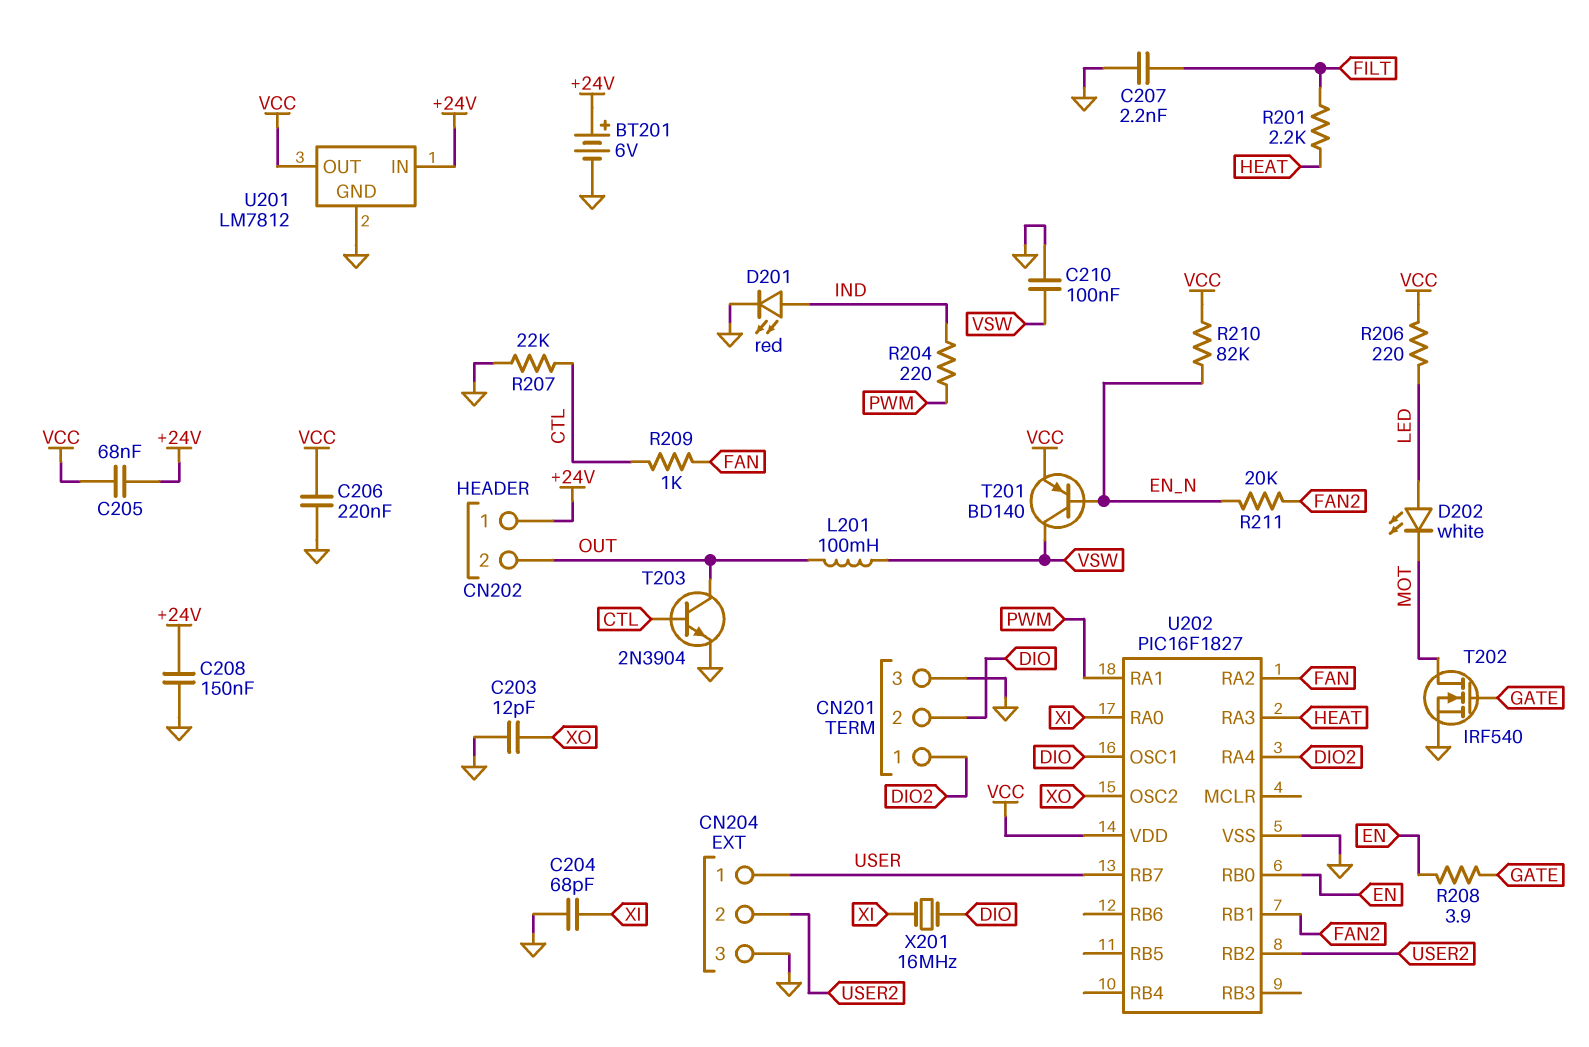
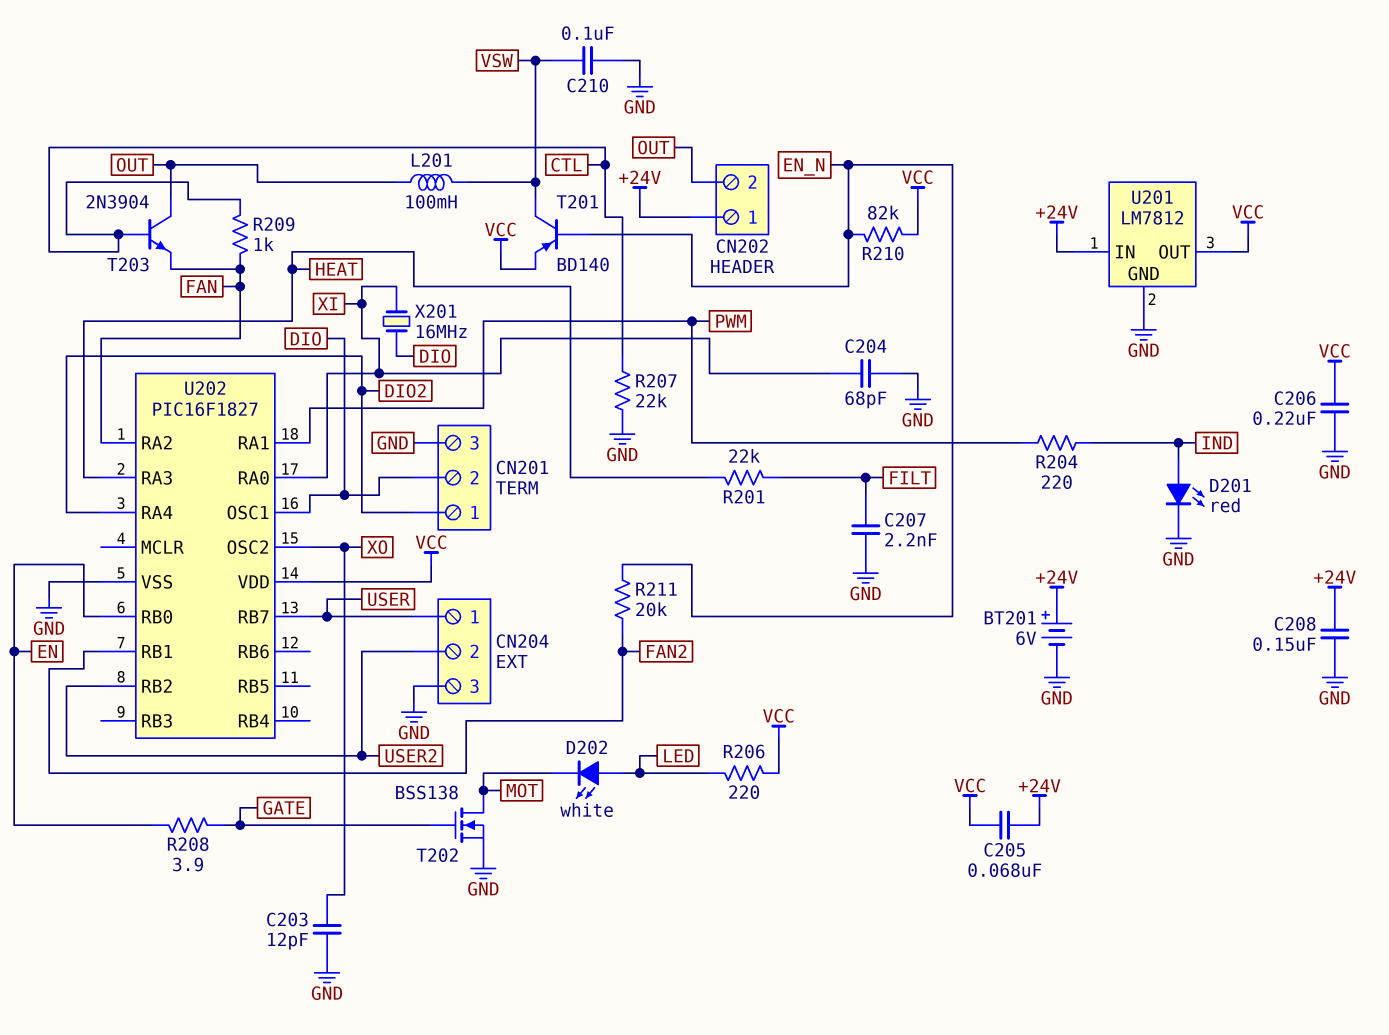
R201: 2.2k (FILT, HEAT) -> 22k (FILT, HEAT)
T202: NMOS IRF540 (G GATE, D MOT, S GND) -> NMOS BSS138 (G GATE, D MOT, S GND)
T203: NPN 2N3904 (B CTL, C OUT, E GND) -> NPN 2N3904 (B CTL, C OUT, E FAN)

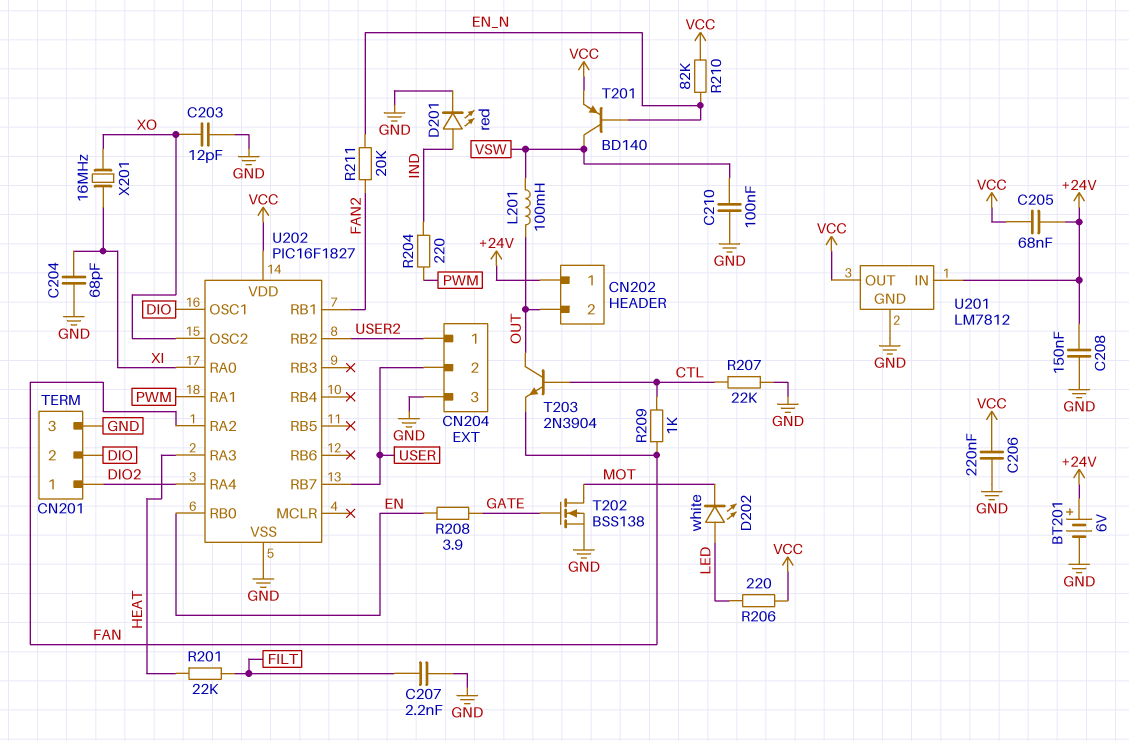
CN204 pin 1: USER -> USER2
CN204 pin 2: USER2 -> USER
X201: 16MHz (DIO, XI) -> 16MHz (XI, XO)

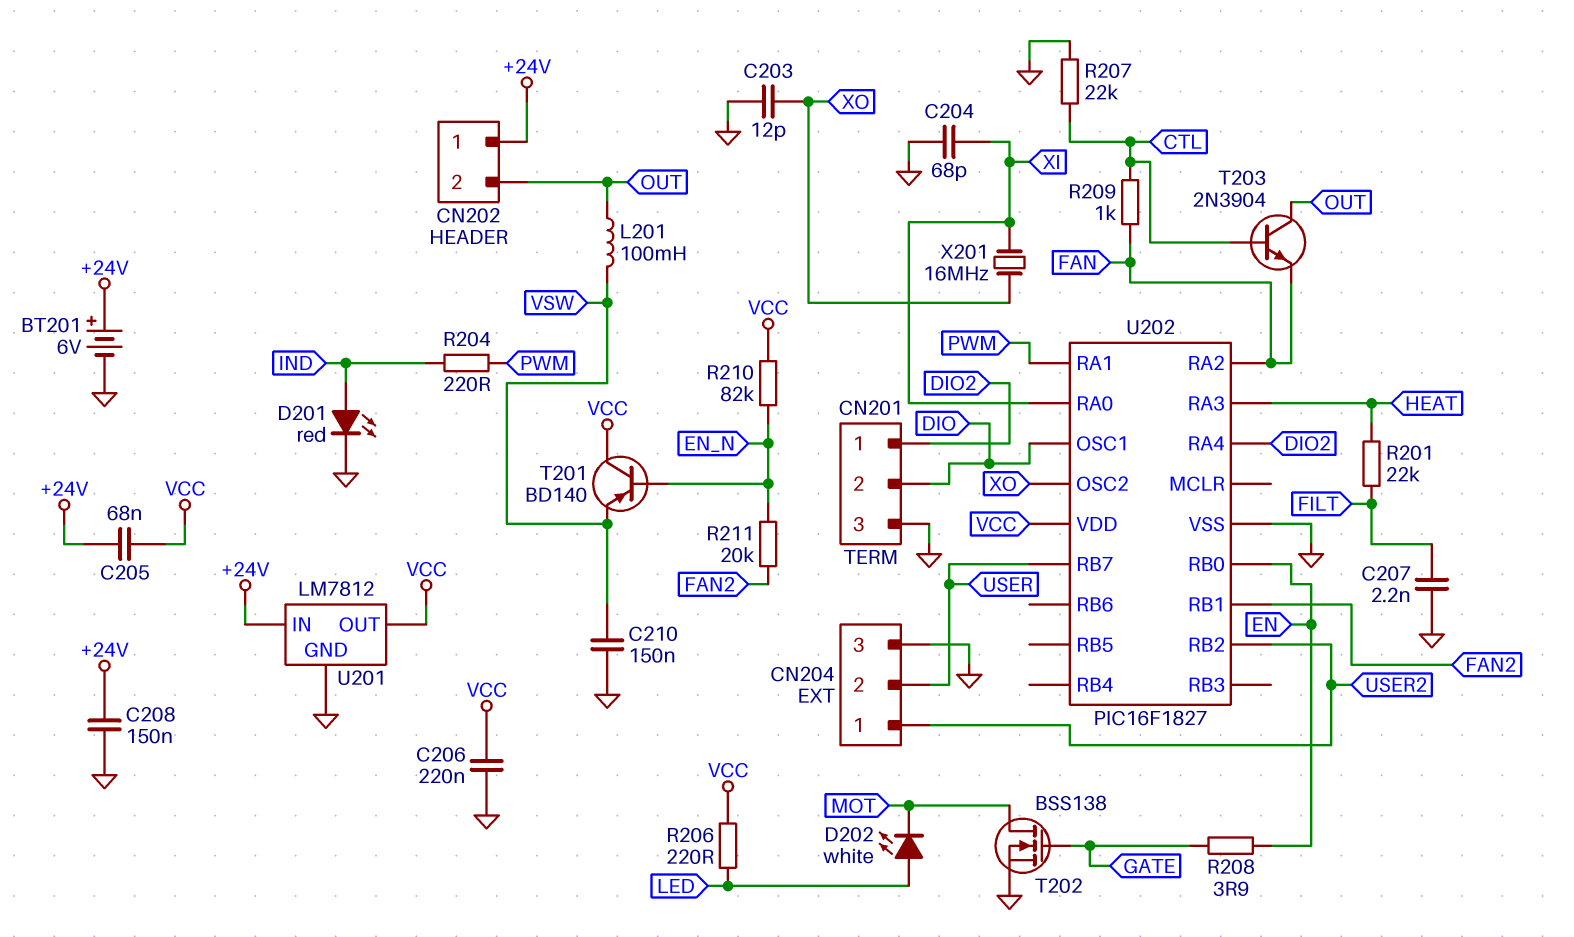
C210: 100nF (GND, VSW) -> 150nF (GND, VSW)
T201: PNP BD140 (B EN_N, C VSW, E VCC) -> PNP BD140 (B EN_N, C VCC, E VSW)

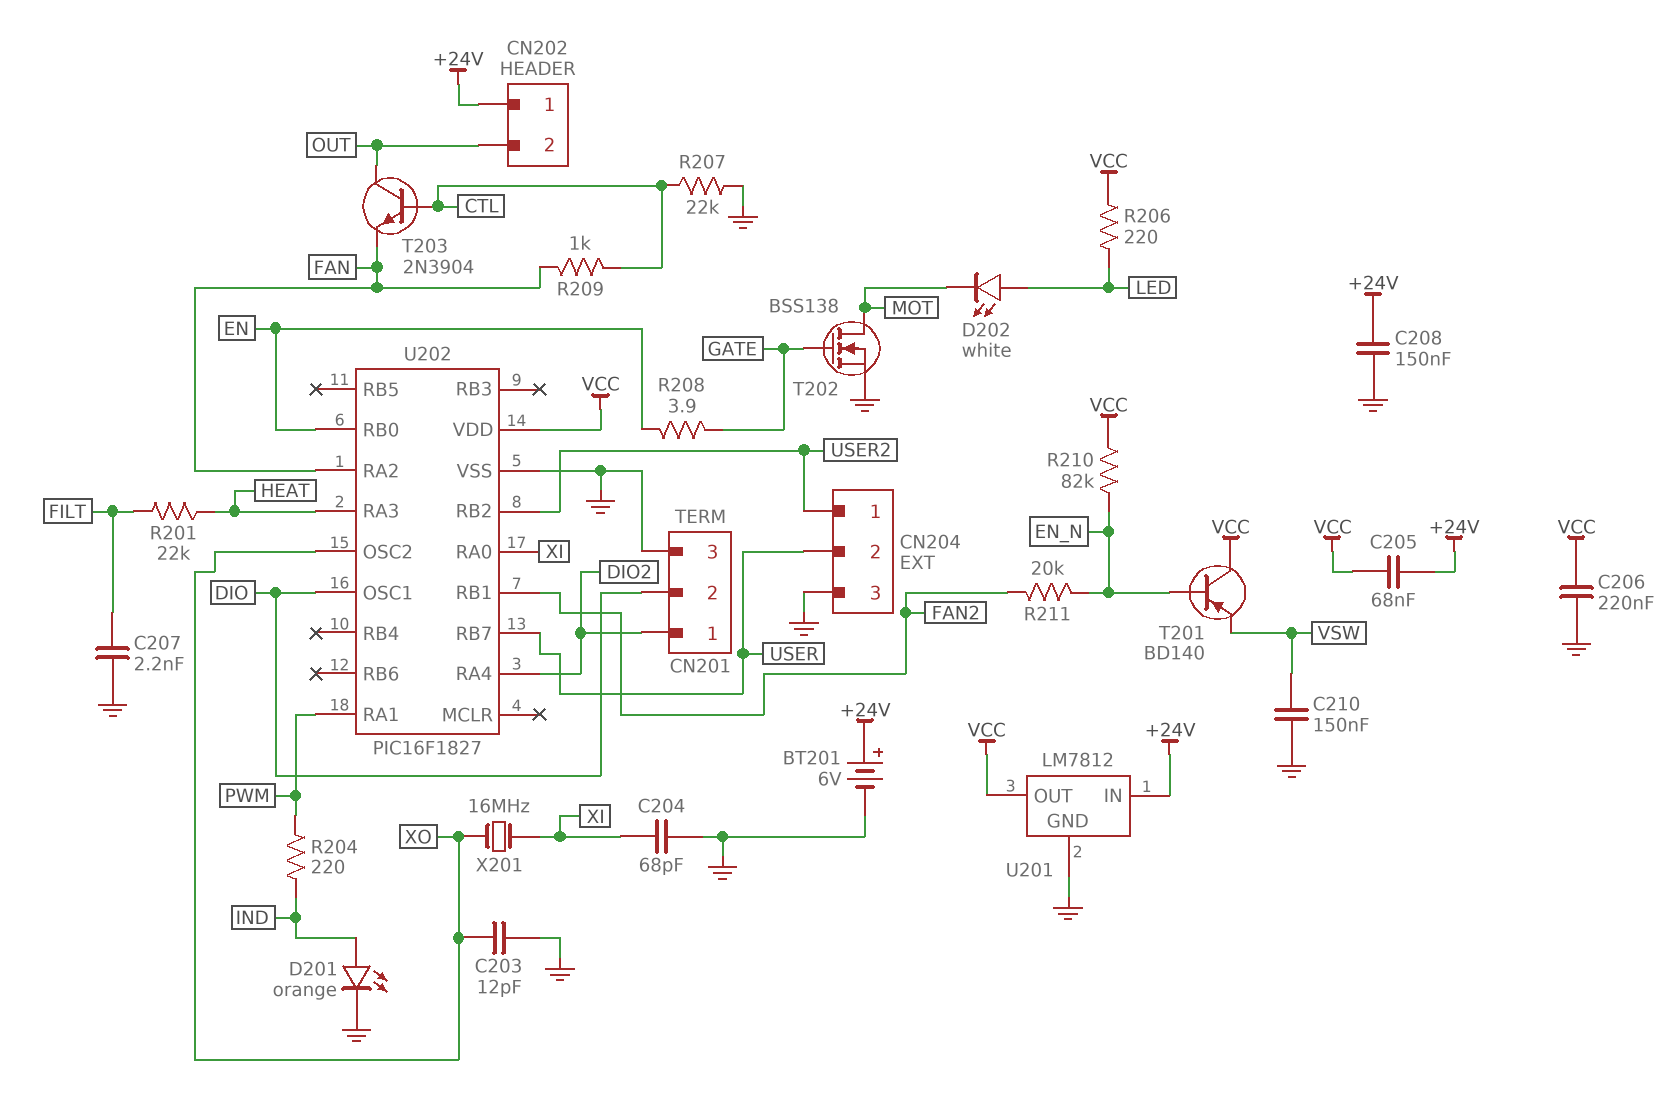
D201: LED red (A IND, K GND) -> LED orange (A IND, K GND)
L201: 100mH (OUT, VSW) -> none

